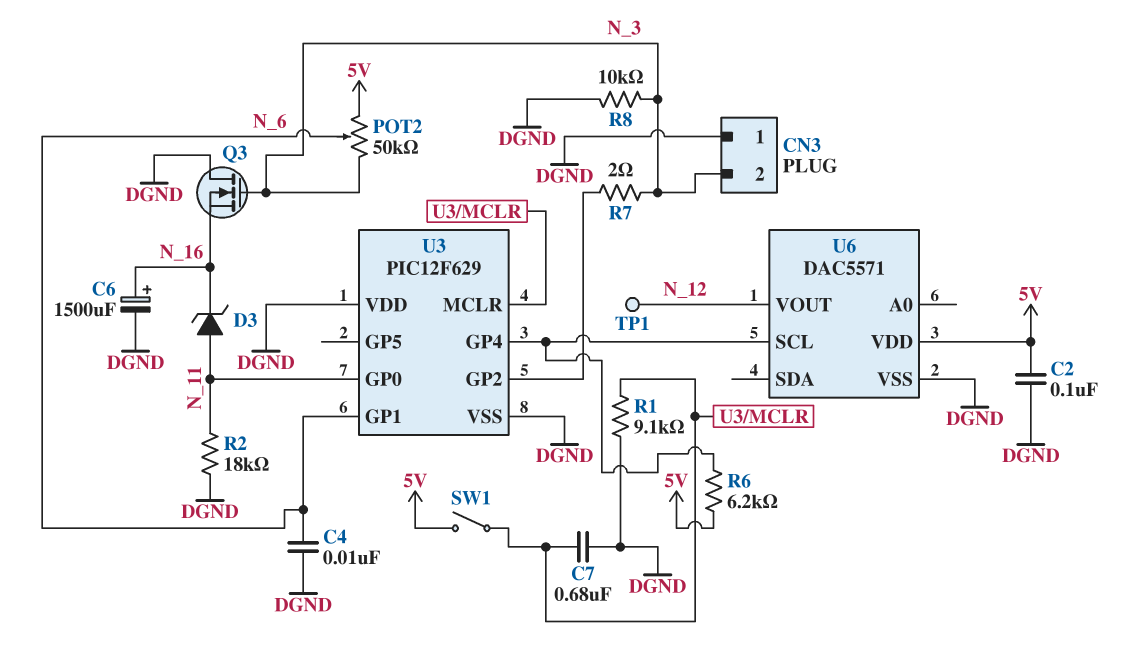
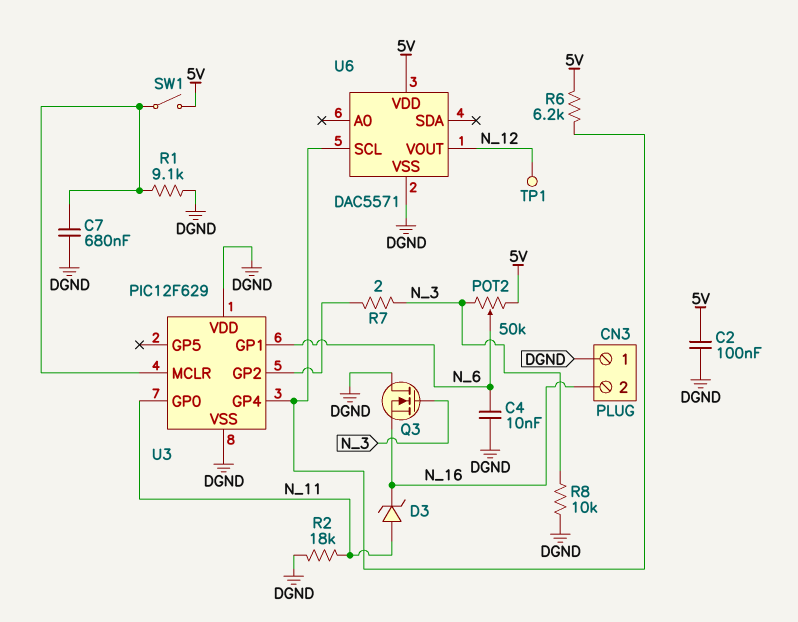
C6: 1500uF (plus N_16, minus DGND) -> none
CN3 pin 2: N_3 -> N_16

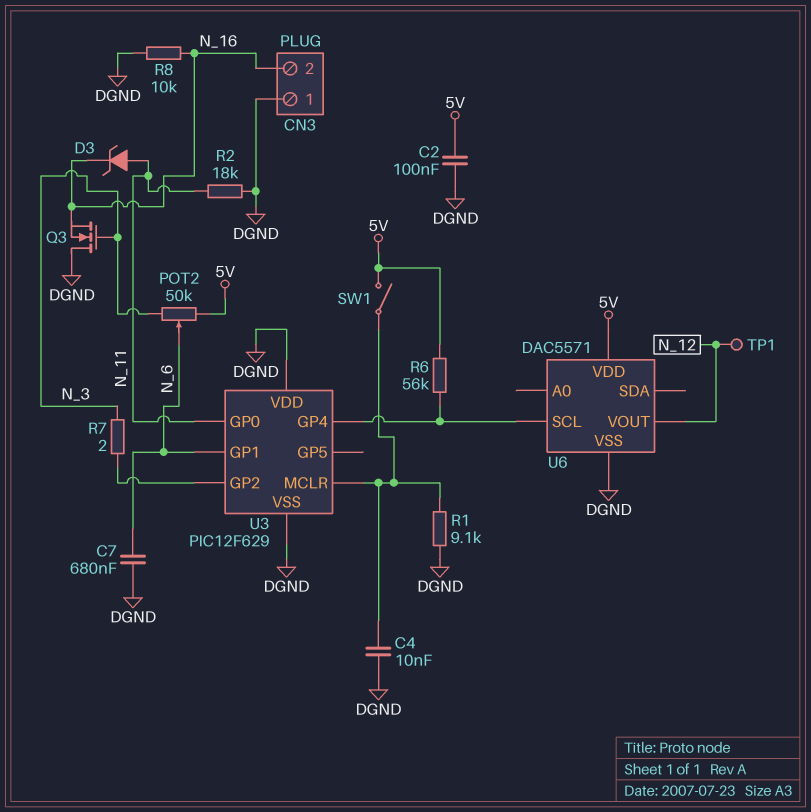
C4: 10nF (DGND, N_6) -> 10nF (DGND, U3/MCLR)
C7: 680nF (DGND, U3/MCLR) -> 680nF (DGND, N_6)
R6: 6.2k (5V, U3/GP4) -> 56k (5V, U3/GP4)
R8: 10k (DGND, N_3) -> 10k (DGND, N_16)

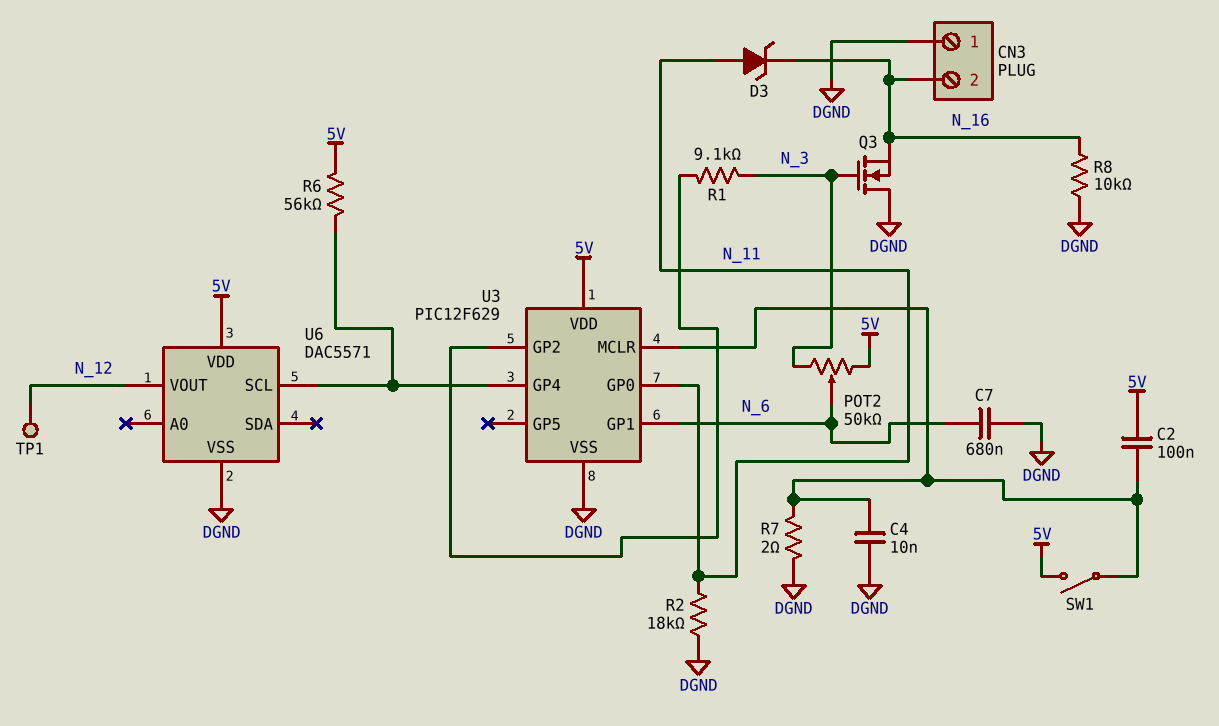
C2: 100nF (5V, DGND) -> 100nF (5V, U3/MCLR)
R1: 9.1k (DGND, U3/MCLR) -> 9.1k (N_3, U3/GP2)
R7: 2 (N_3, U3/GP2) -> 2 (DGND, U3/MCLR)
U3 pin VDD: DGND -> 5V

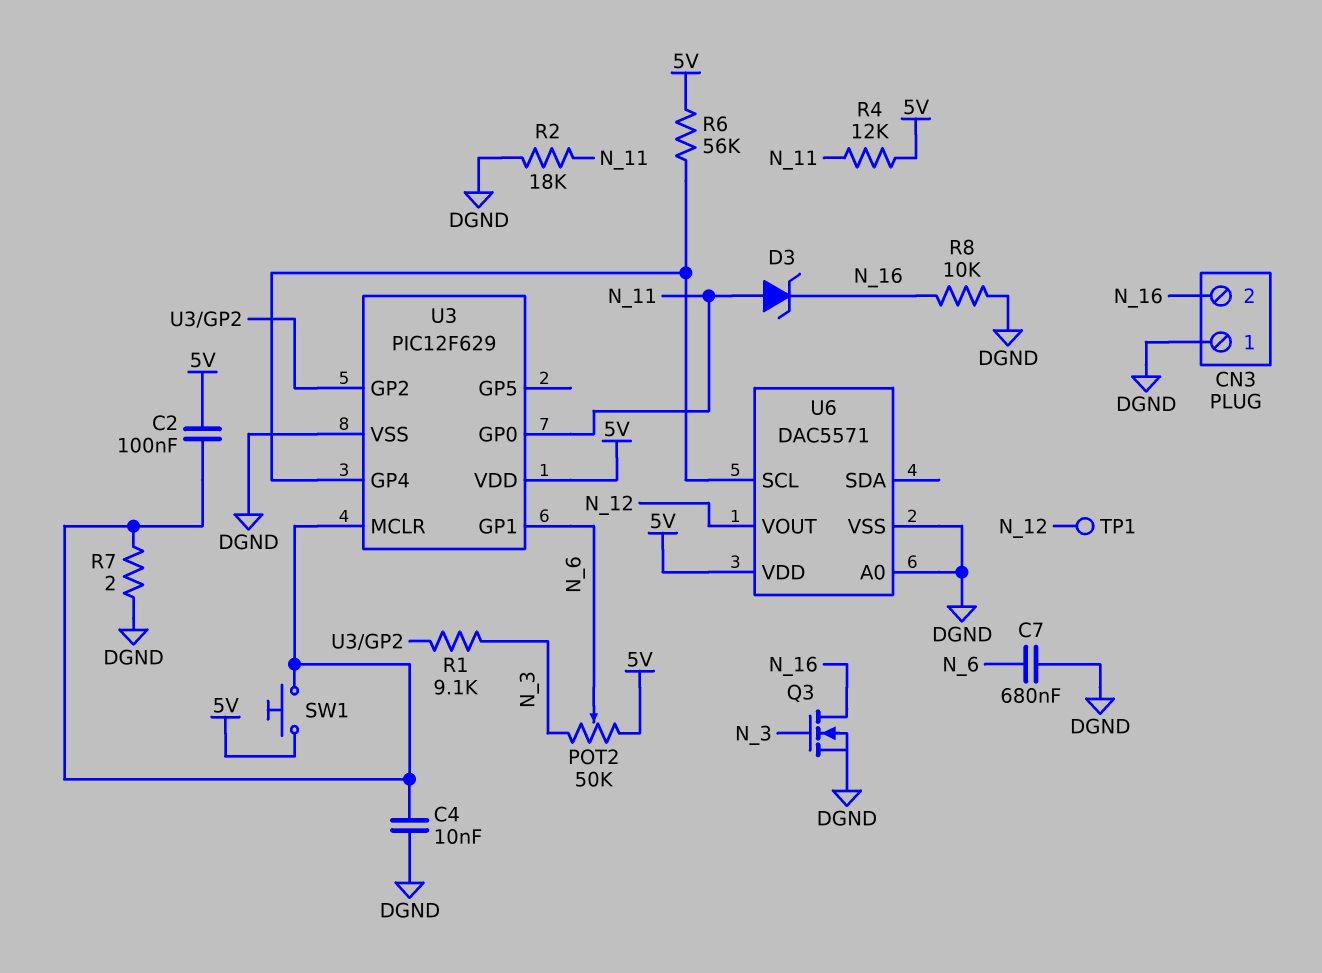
Q3: NMOS (G N_3, D DGND, S N_16) -> NMOS (G N_3, D N_16, S DGND)
R4: none -> 12k (5V, N_11)
SW1: switch (5V, U3/MCLR) -> button (5V, U3/MCLR)
U6 pin A0: none -> DGND

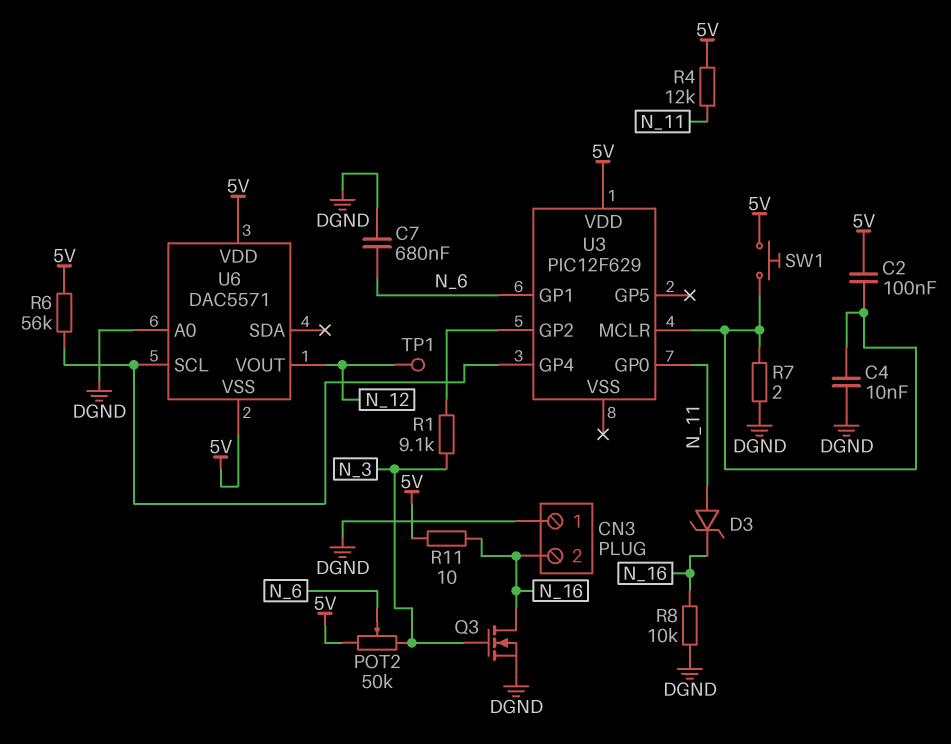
R2: 18k (DGND, N_11) -> none
R11: none -> 10 (5V, N_16)
U3 pin VSS: DGND -> none
U6 pin VSS: DGND -> 5V

